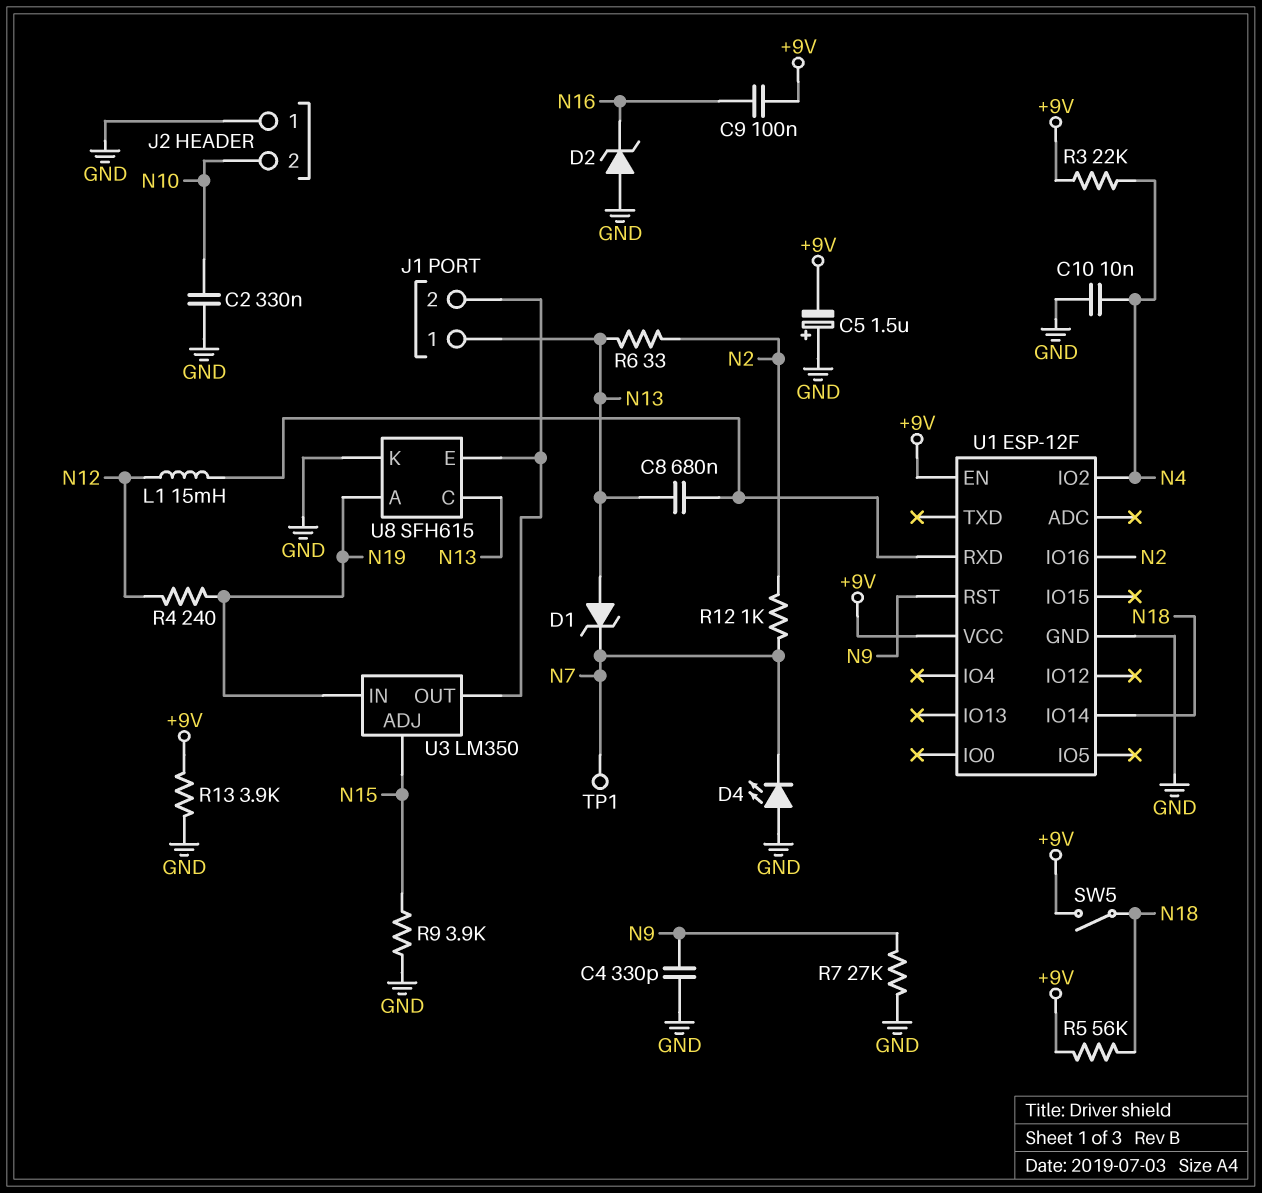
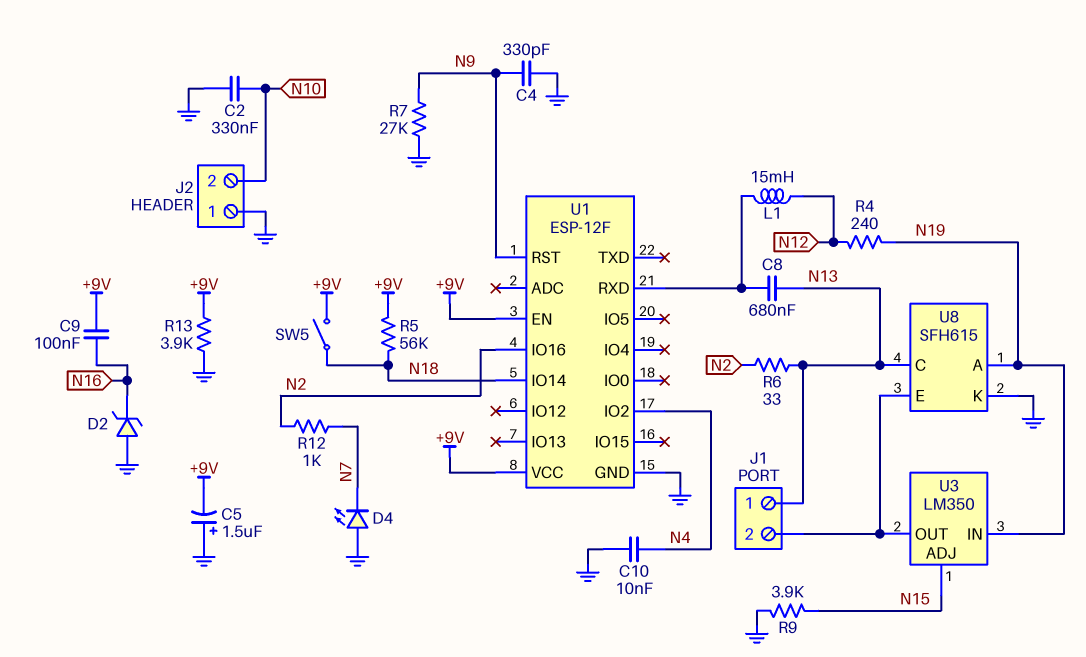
D1: zener (A N13, K N7) -> none
R3: 22k (+9V, N4) -> none
TP1: test point (N7) -> none

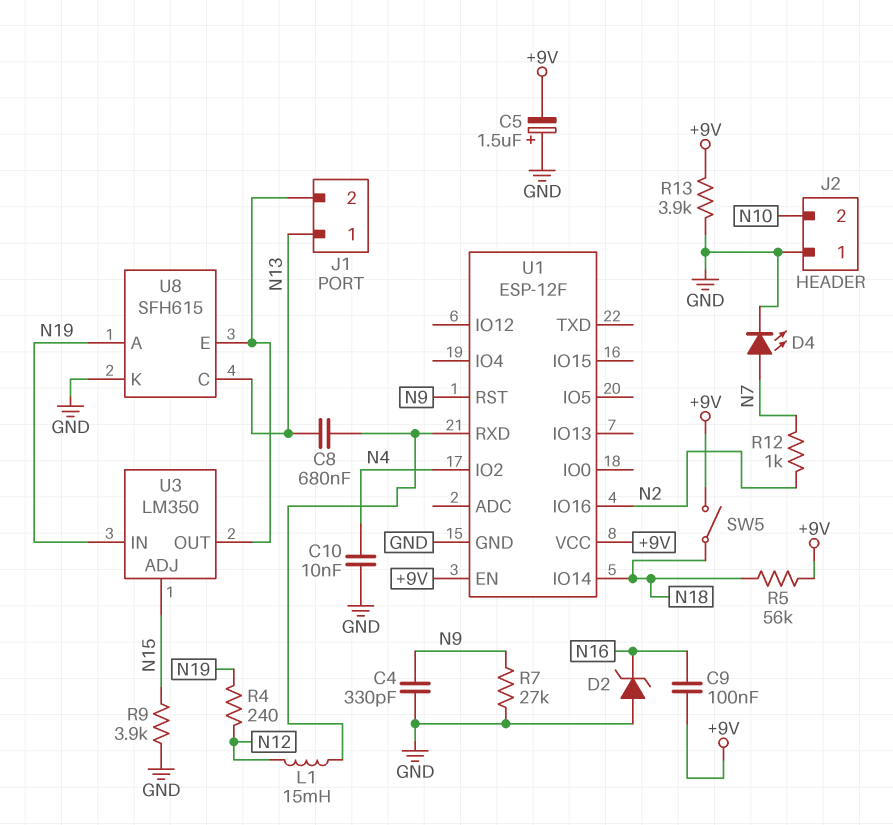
C2: 330nF (GND, N10) -> none
D4: LED (A GND, K N7) -> LED (A N7, K GND)
R6: 33 (N2, N13) -> none

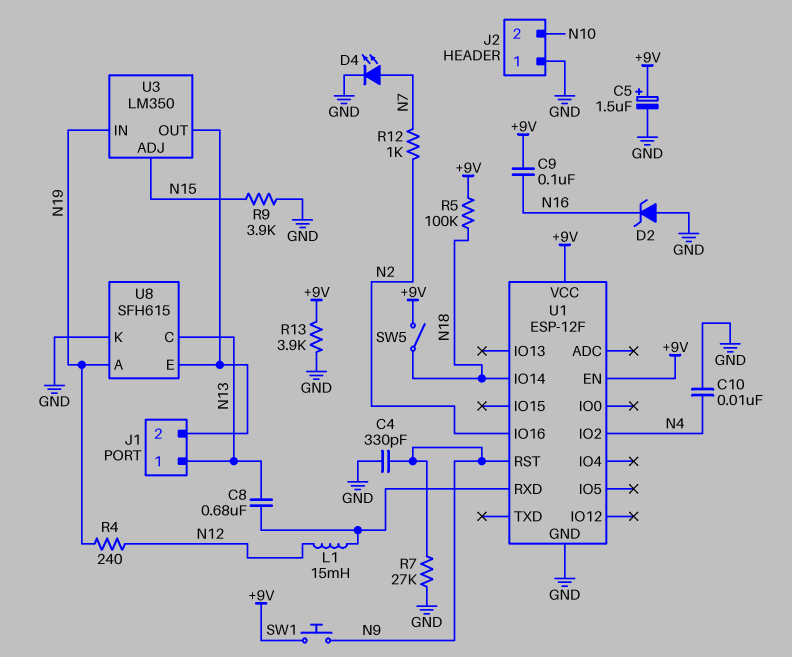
C5: 1.5uF (plus GND, minus +9V) -> 1.5uF (plus +9V, minus GND)
R5: 56k (+9V, N18) -> 100k (+9V, N18)
SW1: none -> button (+9V, N9)

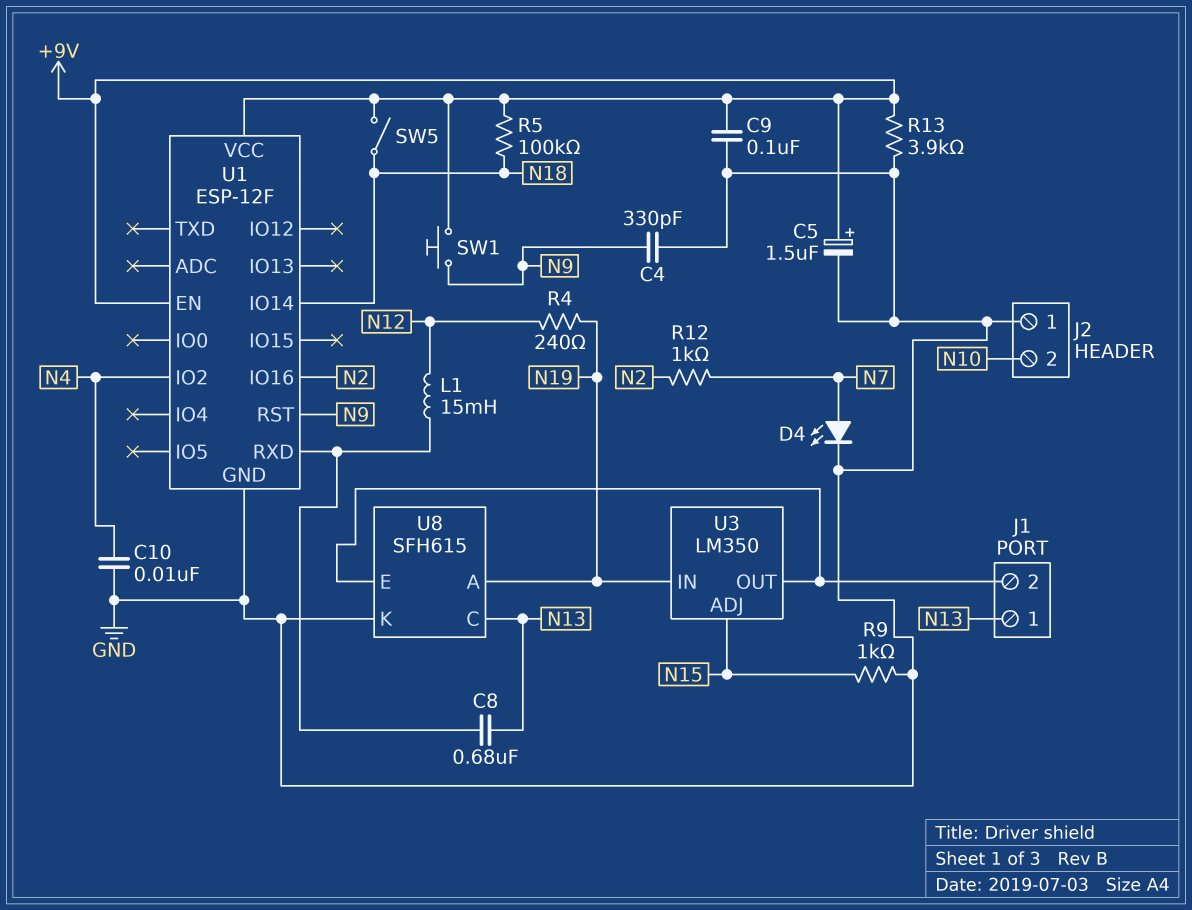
C9: 100nF (+9V, N16) -> 100nF (+9V, GND)
D2: zener (A GND, K N16) -> none
R7: 27k (GND, N9) -> none
R9: 3.9k (GND, N15) -> 1k (GND, N15)

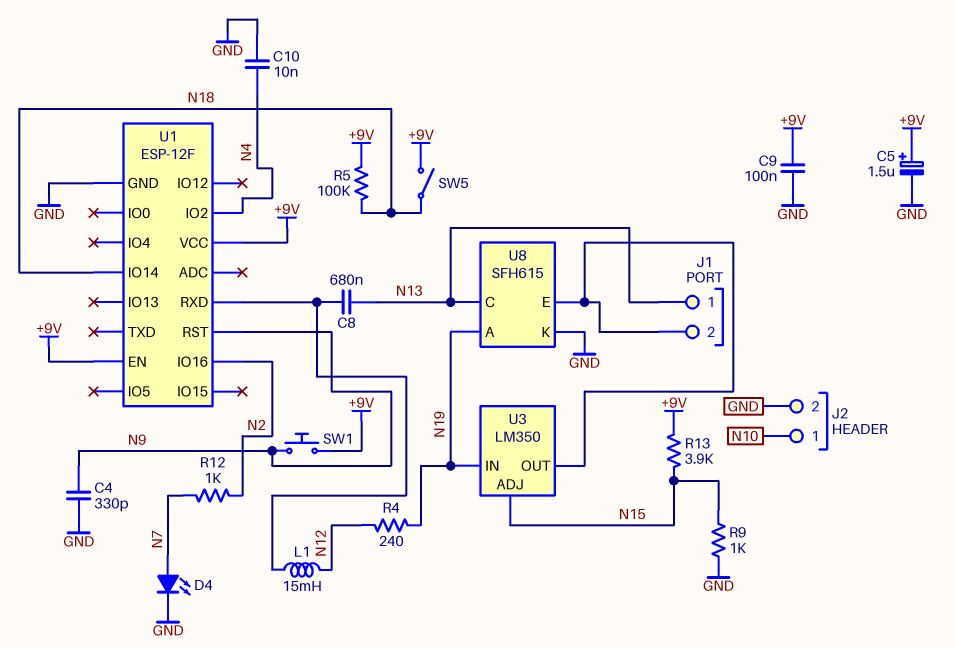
J2 pin 1: GND -> N10
J2 pin 2: N10 -> GND
R13: 3.9k (+9V, GND) -> 3.9k (+9V, N15)

